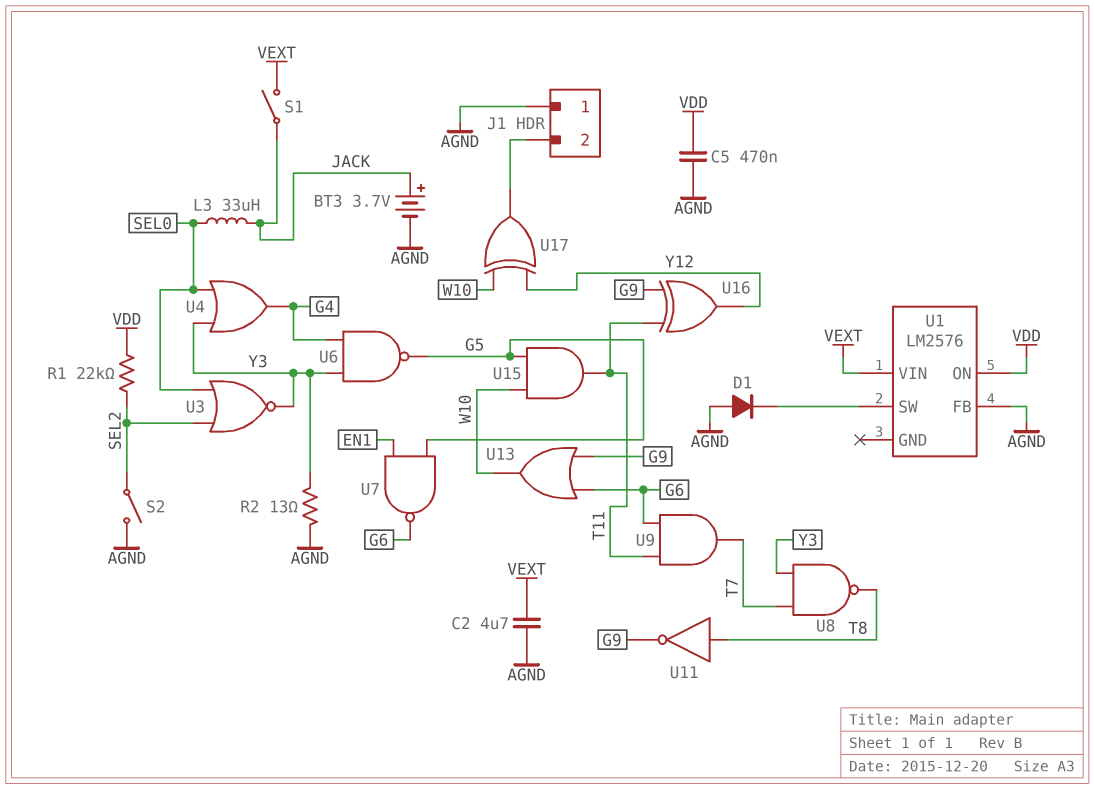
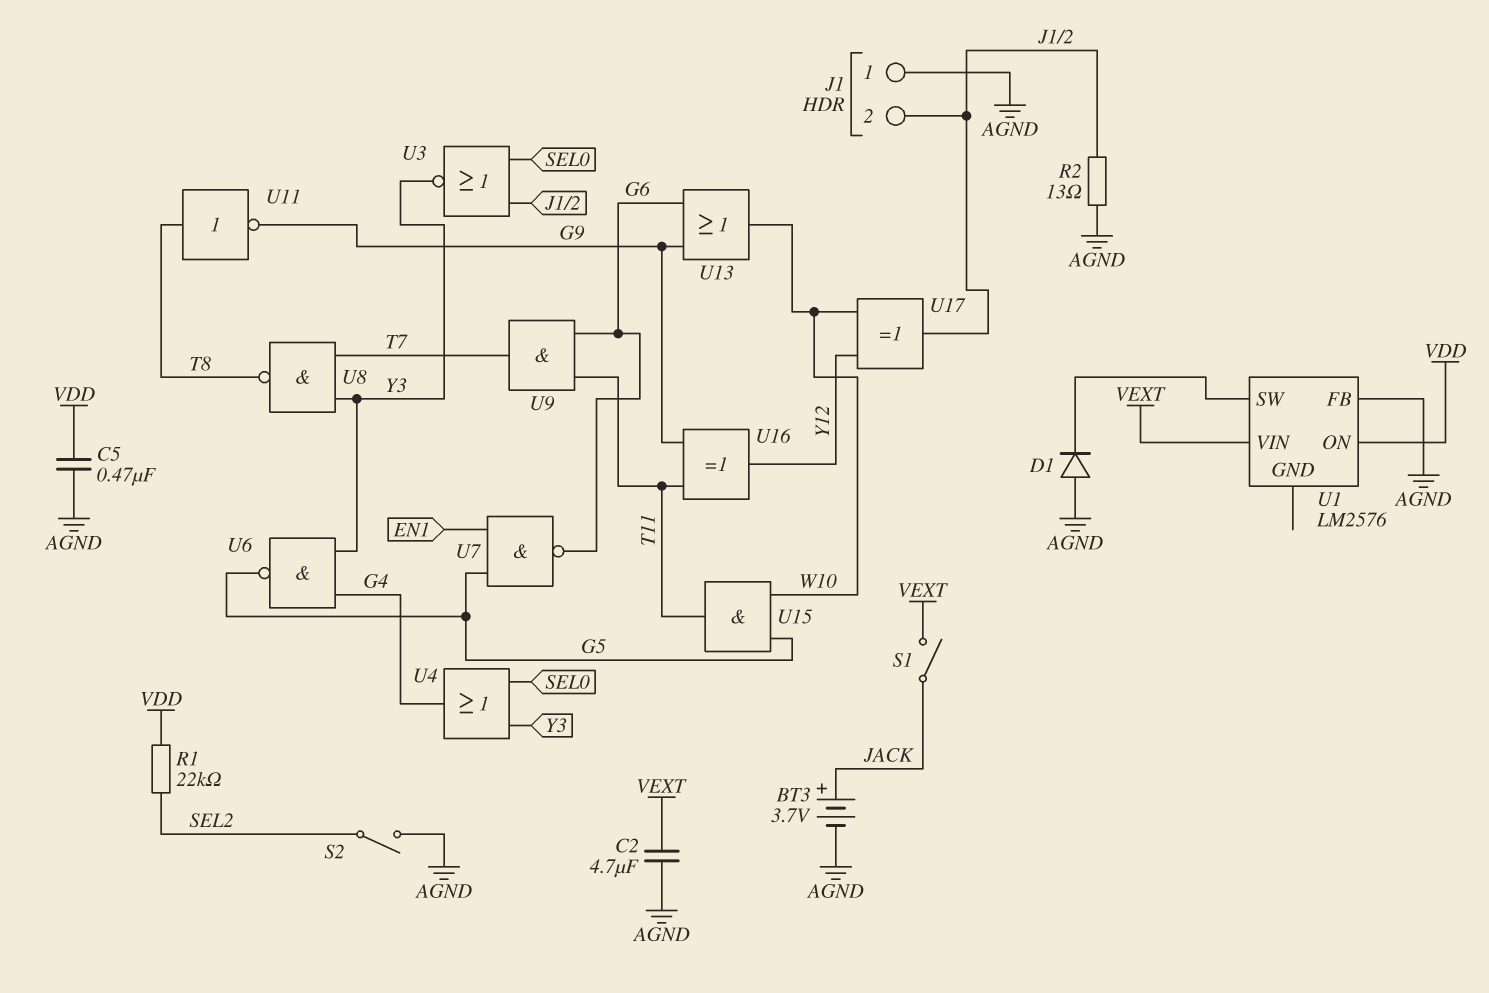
L3: 33uH (JACK, SEL0) -> none
R2: 13 (AGND, Y3) -> 13 (AGND, J1/2)
U3: NOR (in SEL0, in SEL2, out Y3) -> NOR (in J1/2, in SEL0, out Y3)

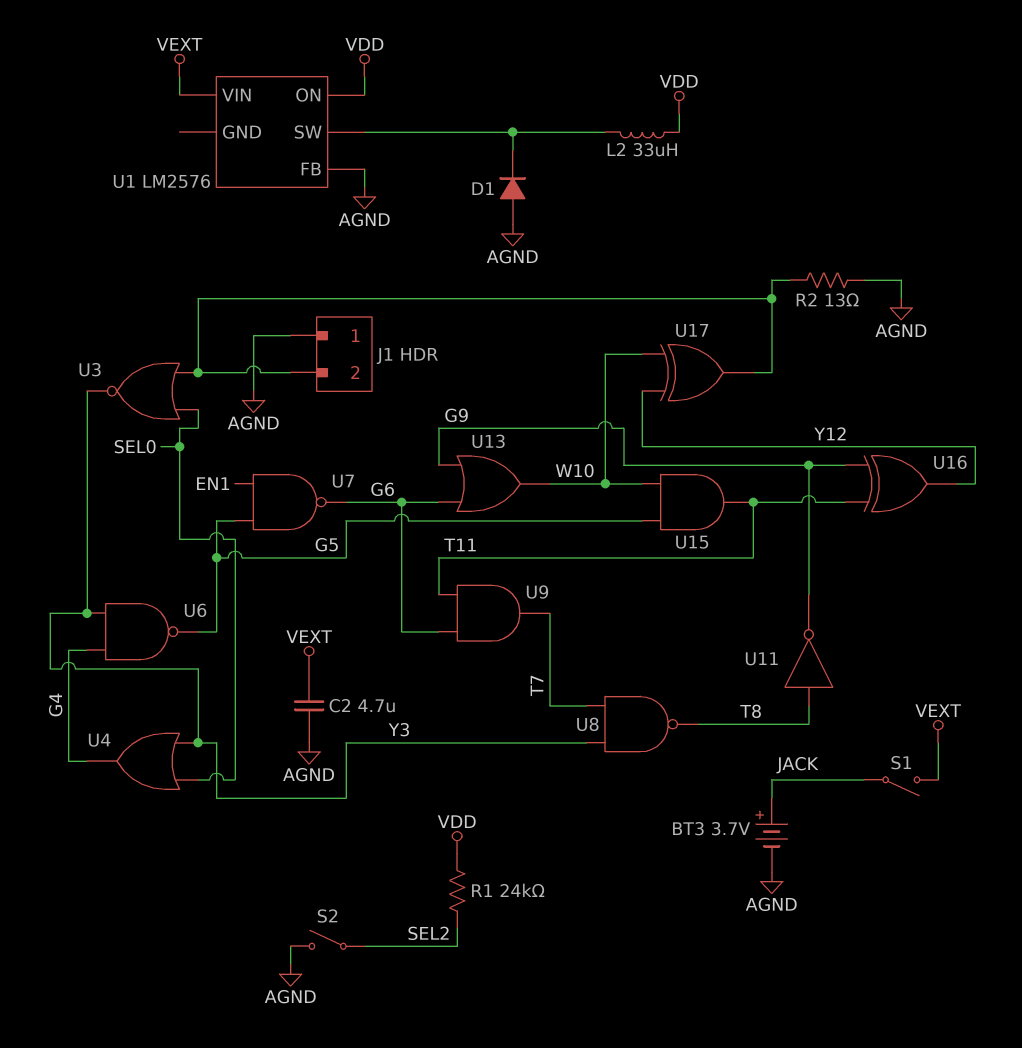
C5: 470nF (AGND, VDD) -> none
L2: none -> 33uH (U1/SW, VDD)
R1: 22k (SEL2, VDD) -> 24k (SEL2, VDD)

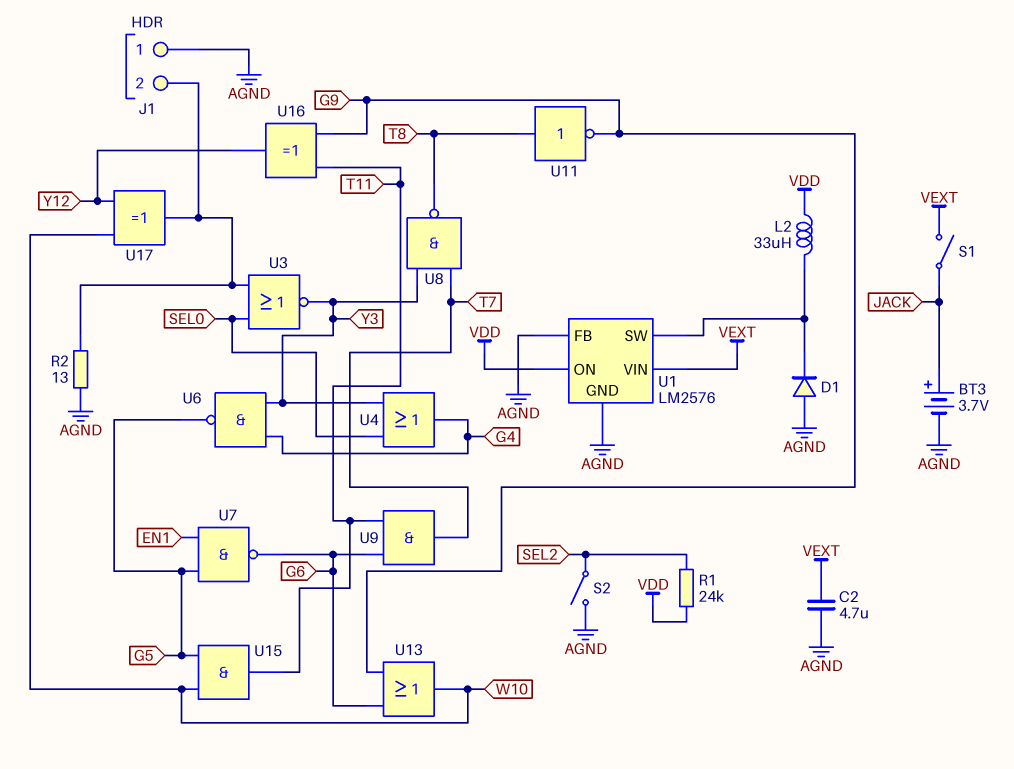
U1 pin GND: none -> AGND

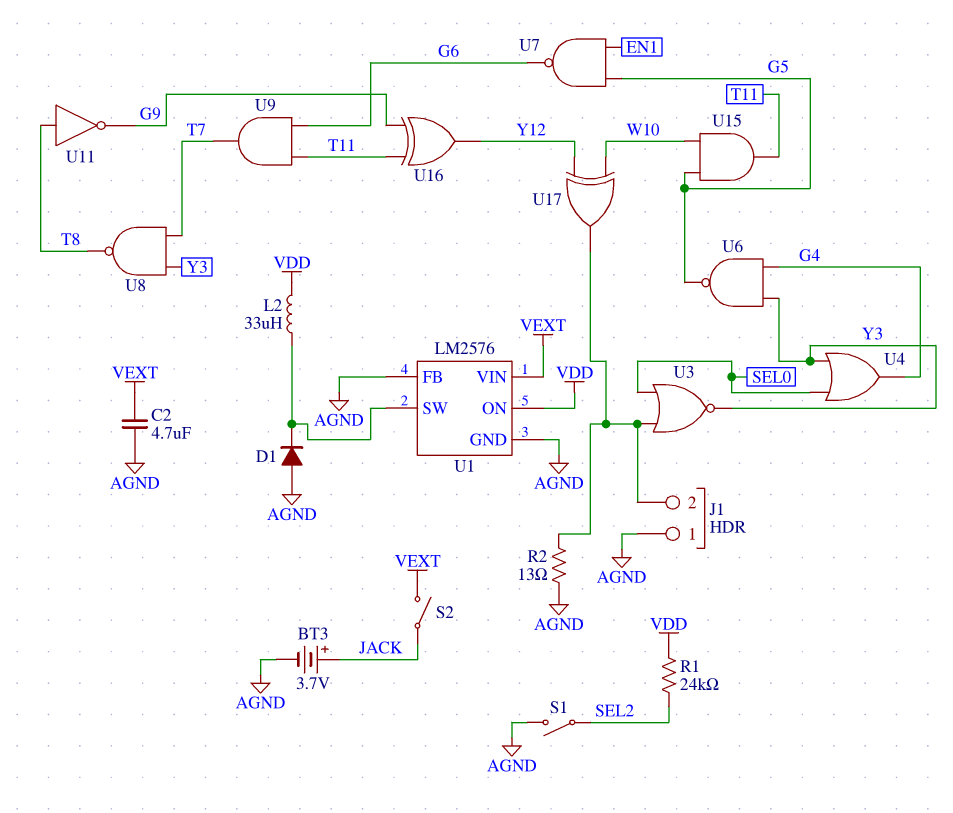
S1: switch (JACK, VEXT) -> switch (AGND, SEL2)
S2: switch (AGND, SEL2) -> switch (JACK, VEXT)
U13: OR (in G6, in G9, out W10) -> none

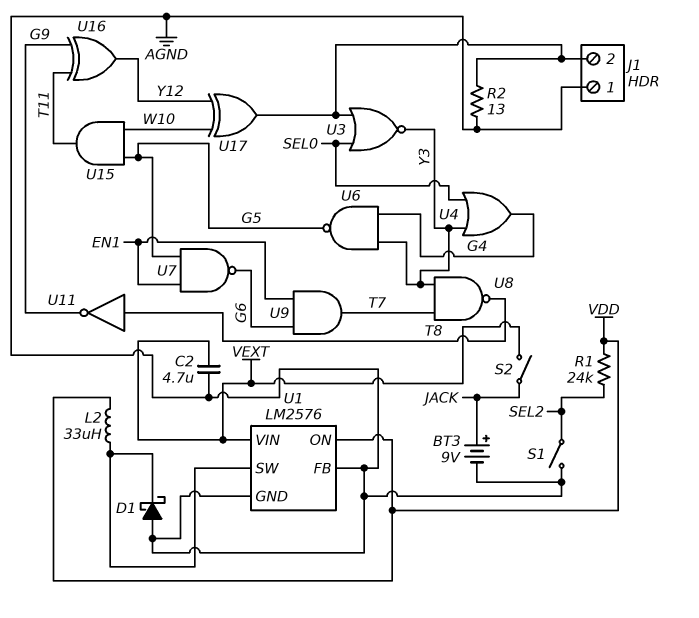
BT3: 3.7V (plus JACK, minus AGND) -> 9V (plus JACK, minus AGND)
D1: diode (A AGND, K U1/SW) -> schottky (A AGND, K U1/SW)
U9: AND (in G6, in T11, out T7) -> AND (in EN1, in G6, out T7)

